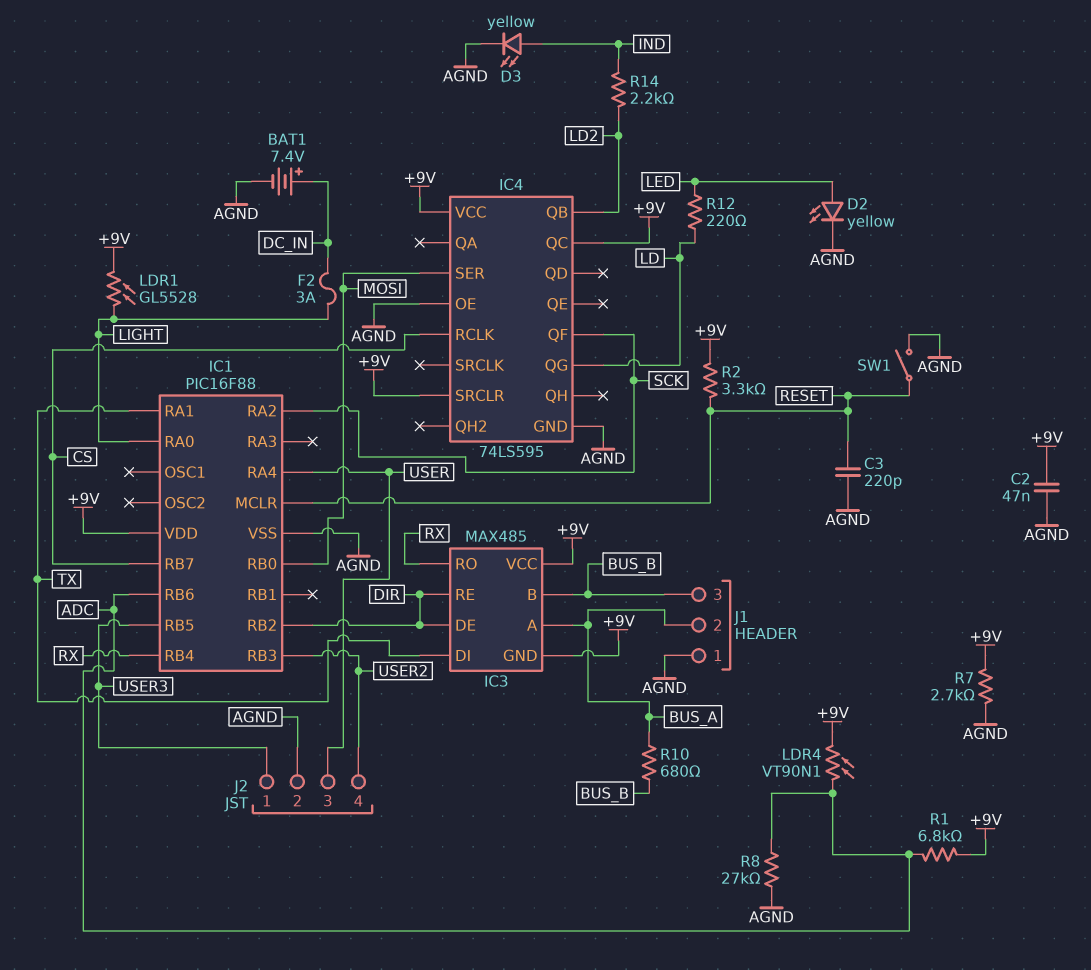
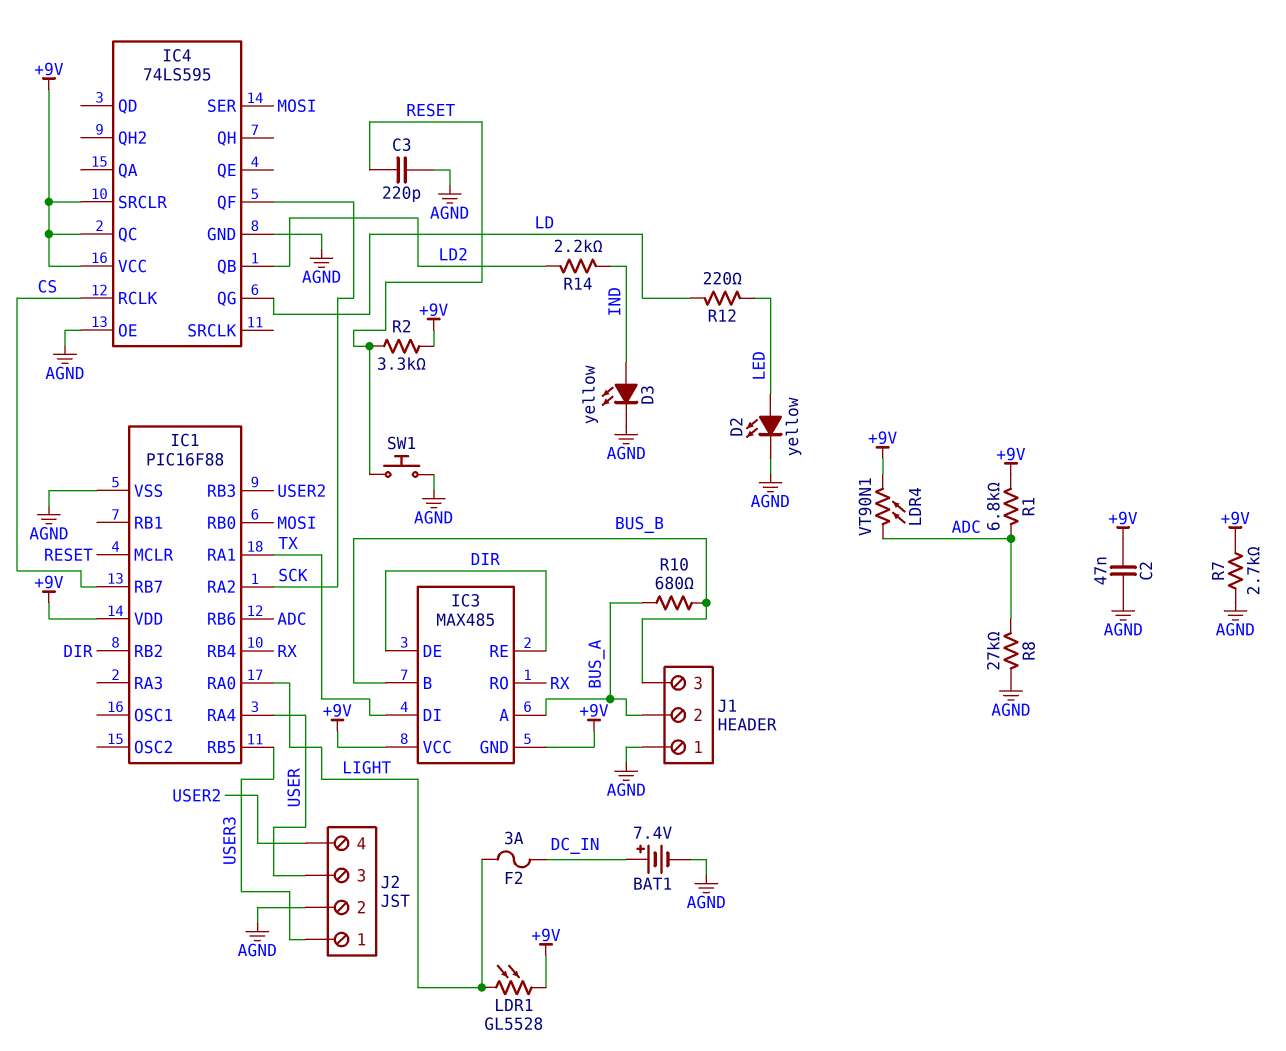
SW1: switch (AGND, RESET) -> button (AGND, RESET)

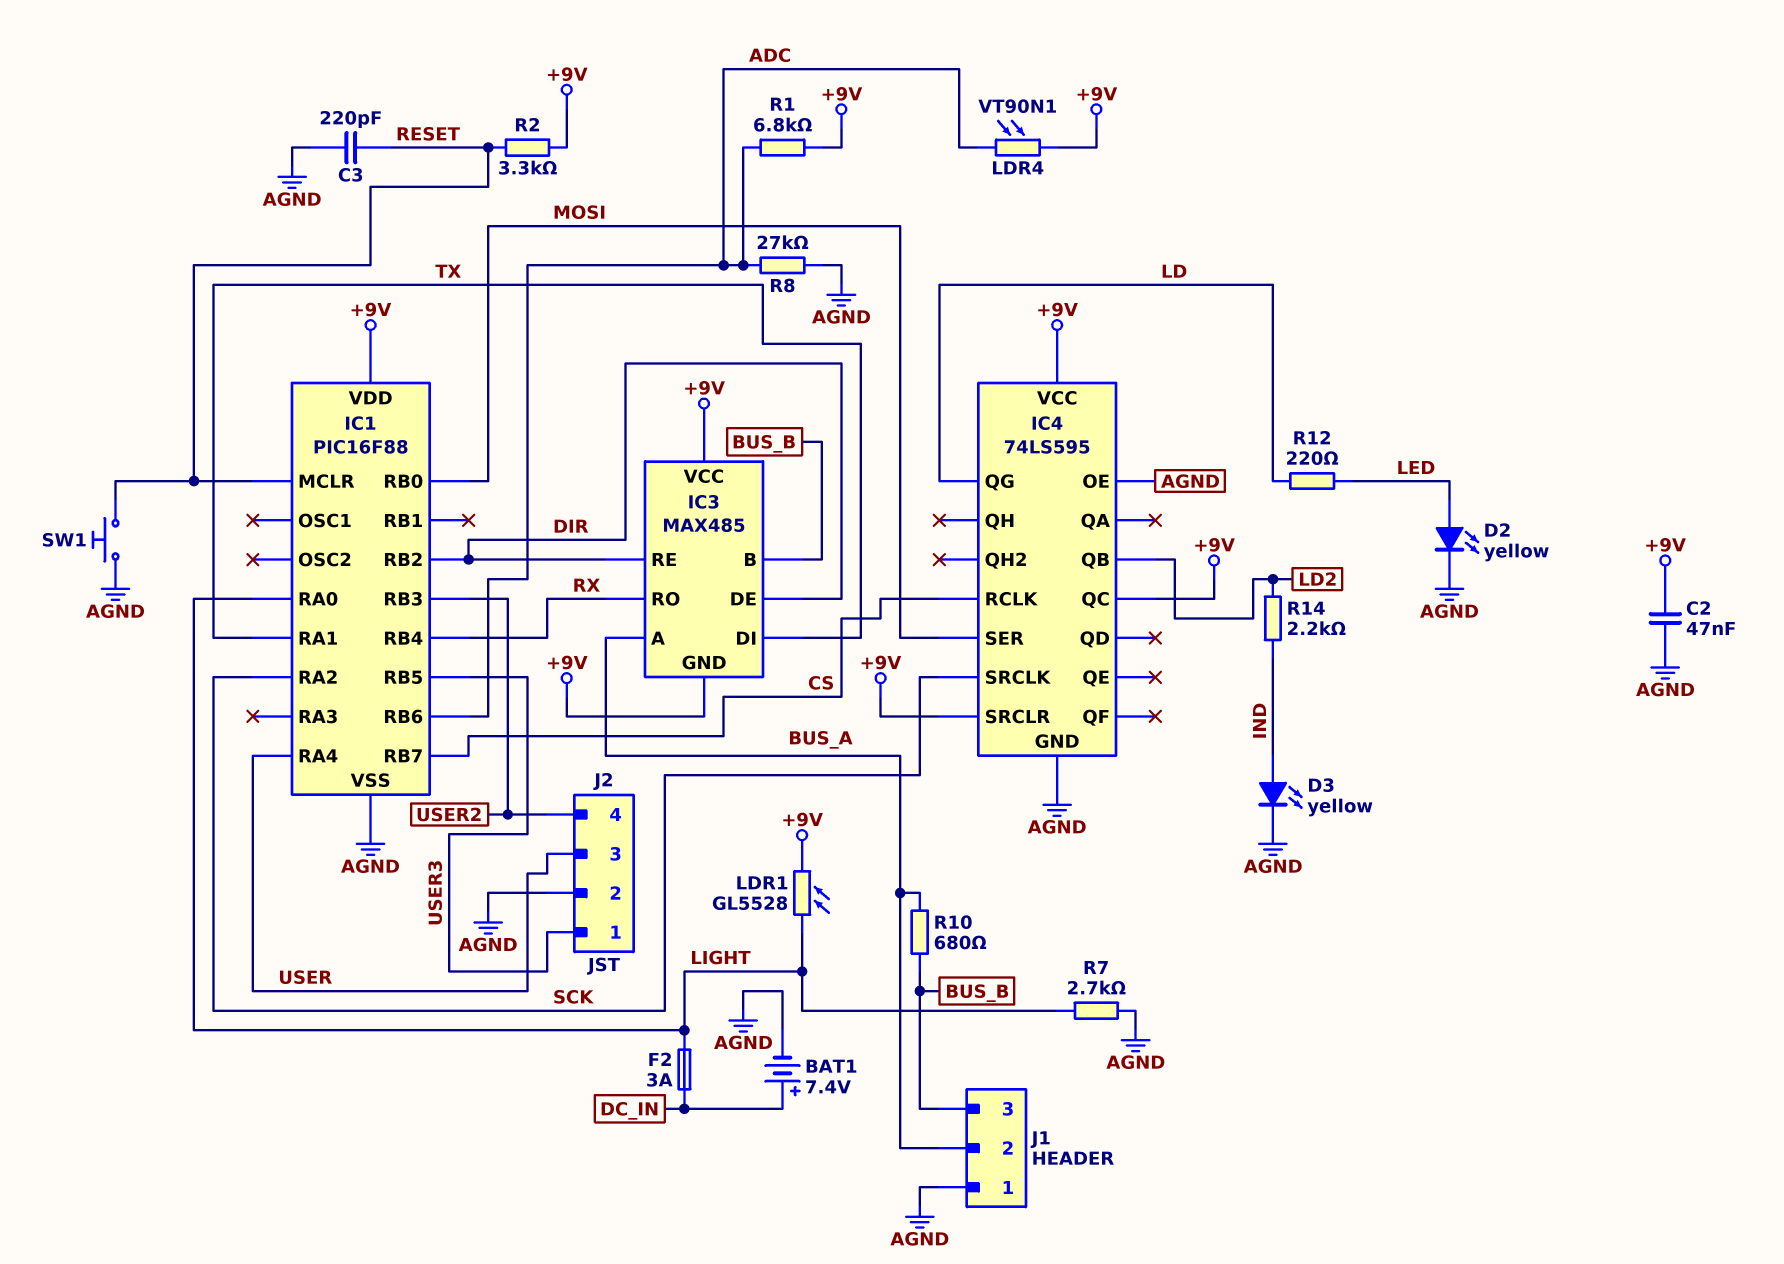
IC4 pin QF: SCK -> none
IC4 pin SRCLK: none -> SCK
R7: 2.7k (+9V, AGND) -> 2.7k (AGND, LIGHT)

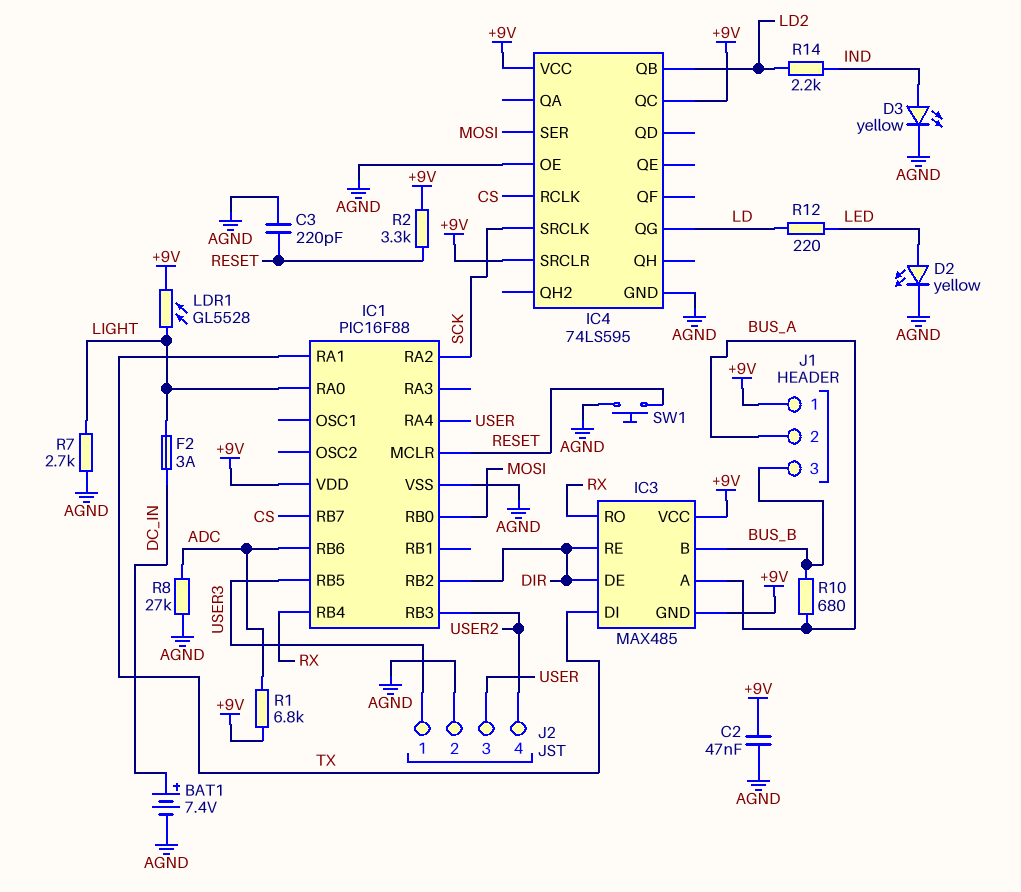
J1 pin 1: AGND -> +9V
LDR4: VT90N1 (+9V, ADC) -> none

